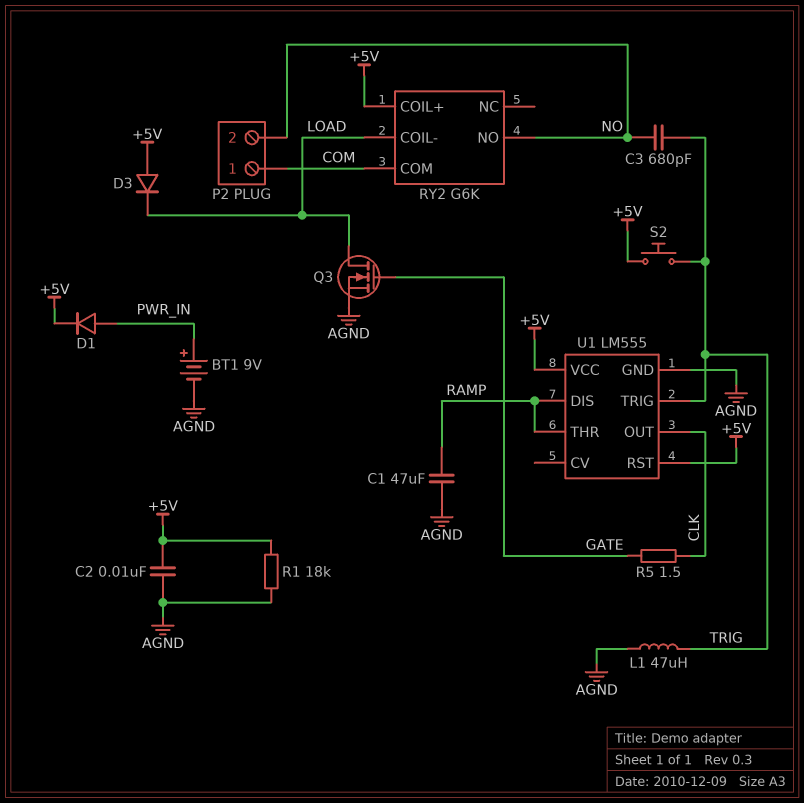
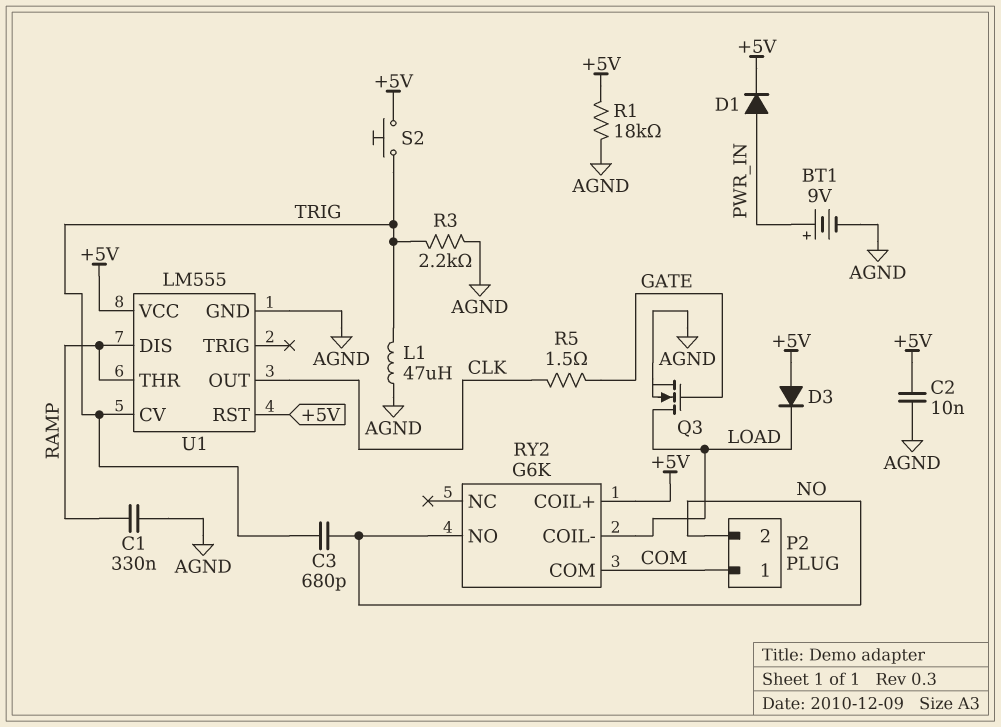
C1: 47uF (AGND, RAMP) -> 330nF (AGND, RAMP)
R3: none -> 2.2k (AGND, TRIG)
U1 pin CV: none -> TRIG
U1 pin TRIG: TRIG -> none

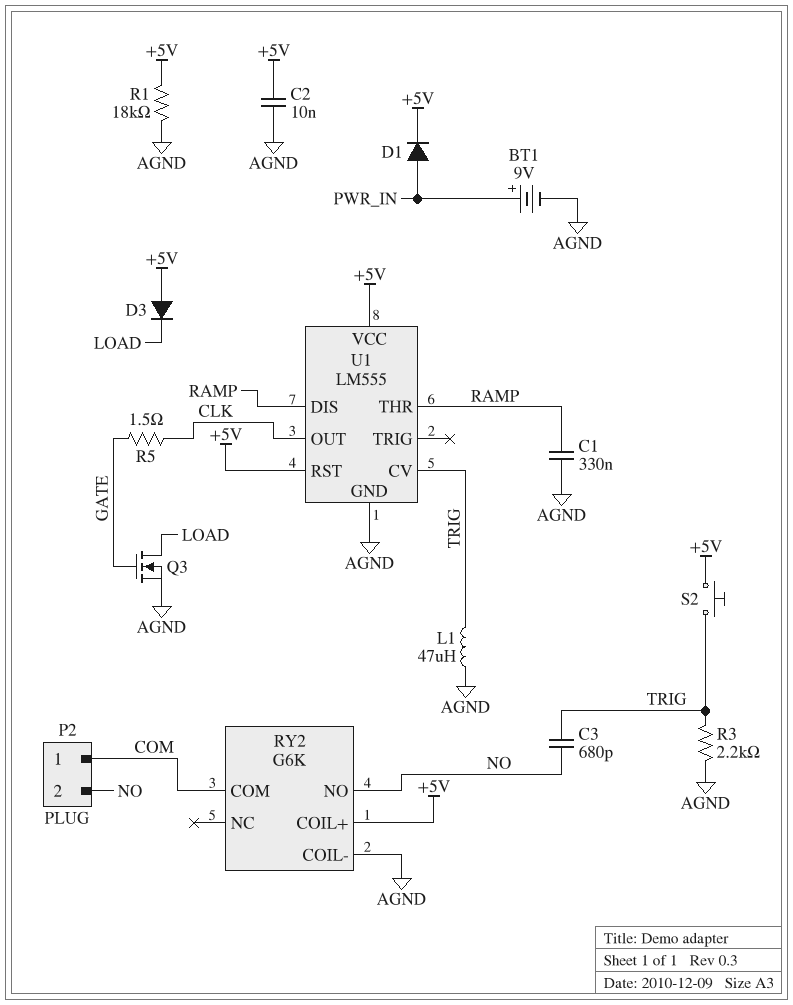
RY2 pin COIL-: LOAD -> AGND

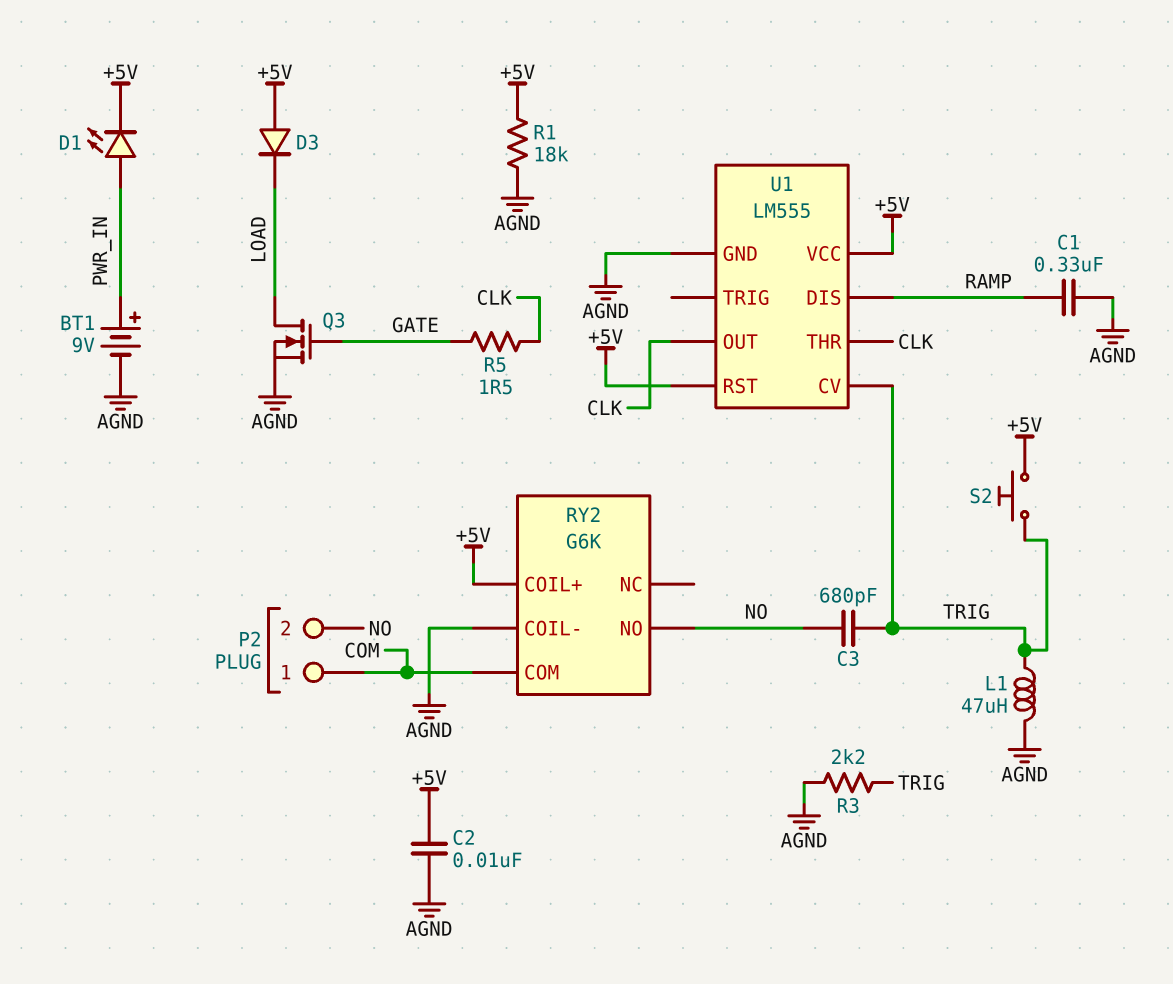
D1: diode (A PWR_IN, K +5V) -> LED (A PWR_IN, K +5V)
U1 pin THR: RAMP -> CLK

